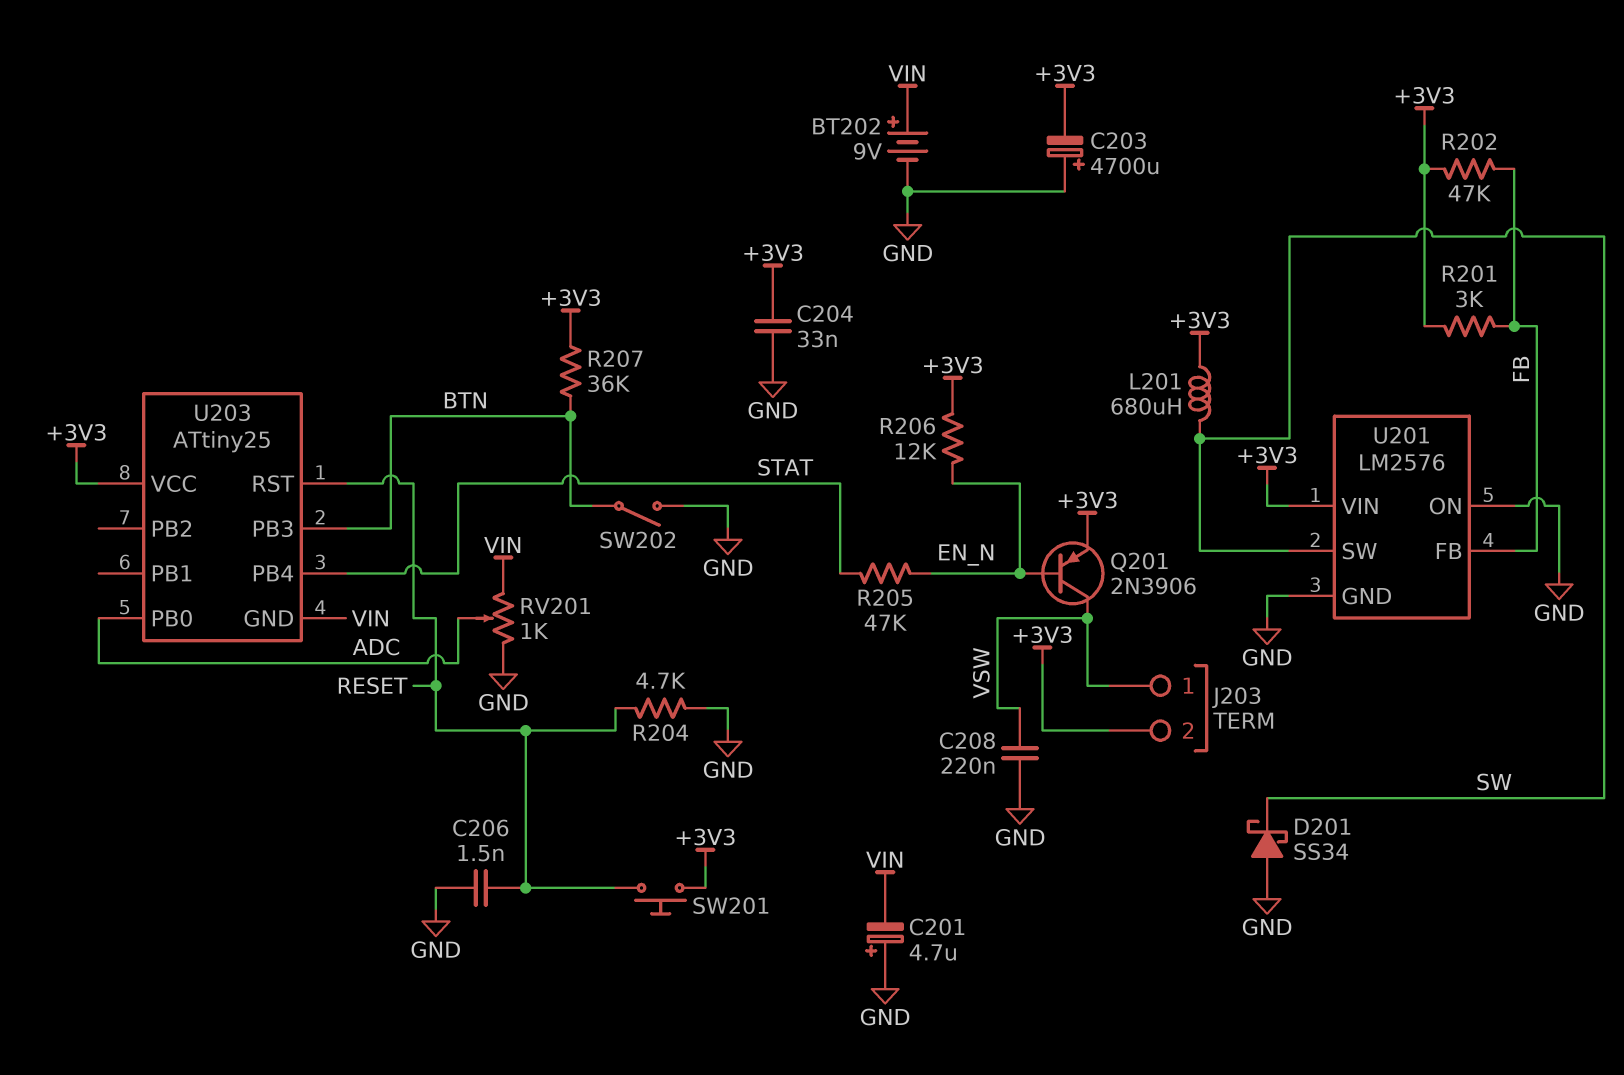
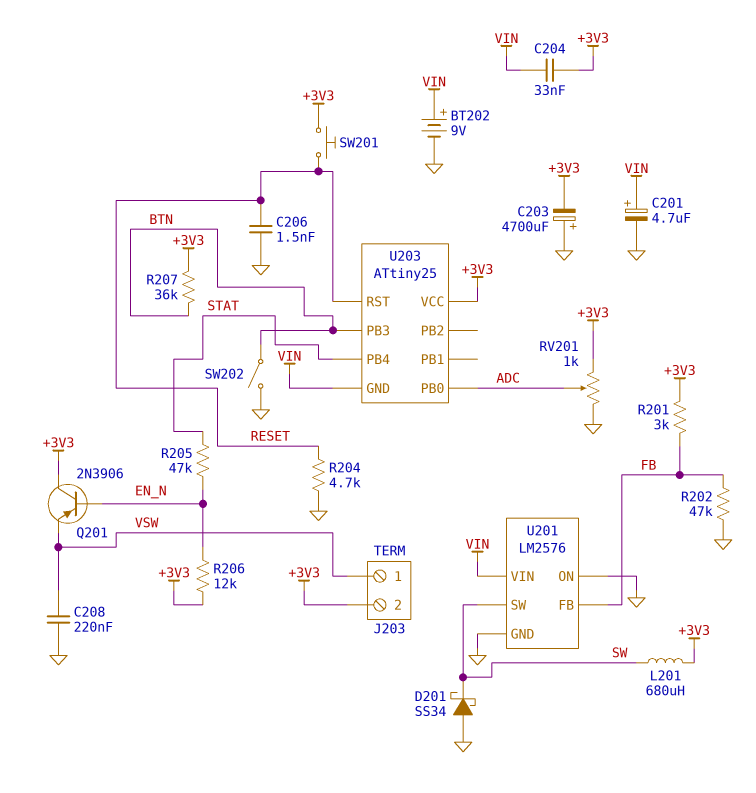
C201: 4.7uF (plus GND, minus VIN) -> 4.7uF (plus VIN, minus GND)
C204: 33nF (+3V3, GND) -> 33nF (+3V3, VIN)
Q201: PNP 2N3906 (B EN_N, C VSW, E +3V3) -> PNP 2N3906 (B EN_N, C +3V3, E VSW)
R202: 47k (+3V3, FB) -> 47k (FB, GND)
RV201: 1k (GND, VIN, wiper ADC) -> 1k (+3V3, GND, wiper ADC)
U201 pin VIN: +3V3 -> VIN

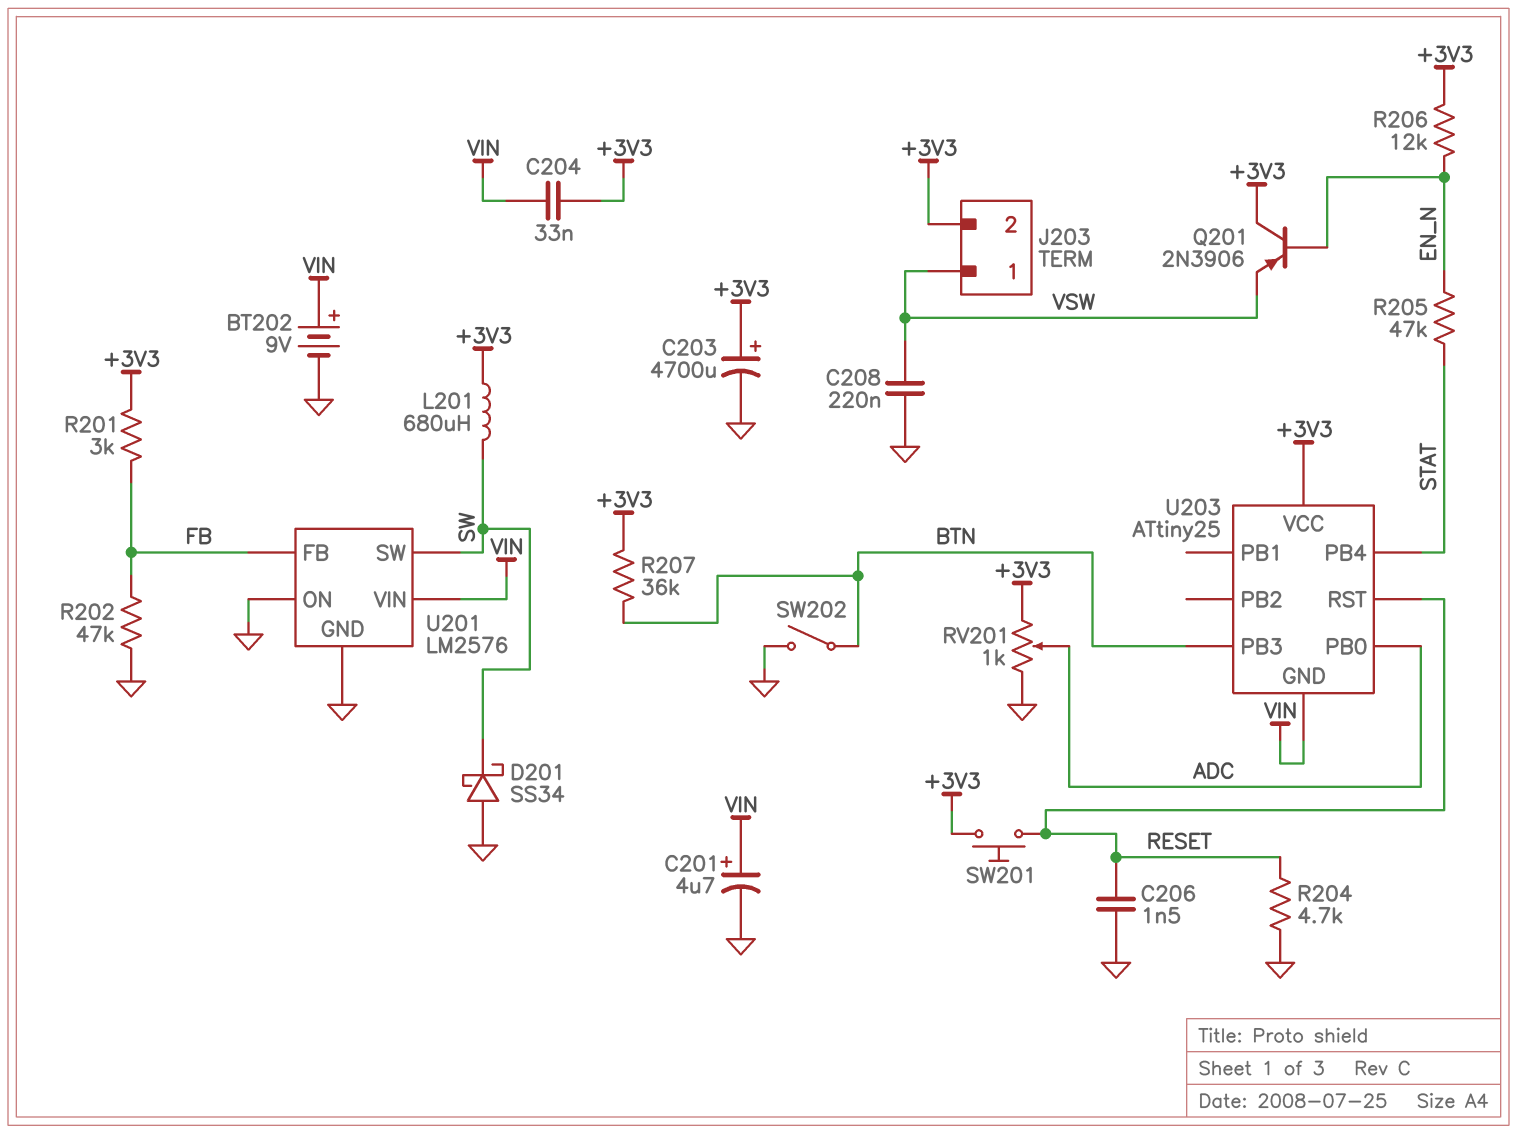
C203: 4700uF (plus GND, minus +3V3) -> 4700uF (plus +3V3, minus GND)

